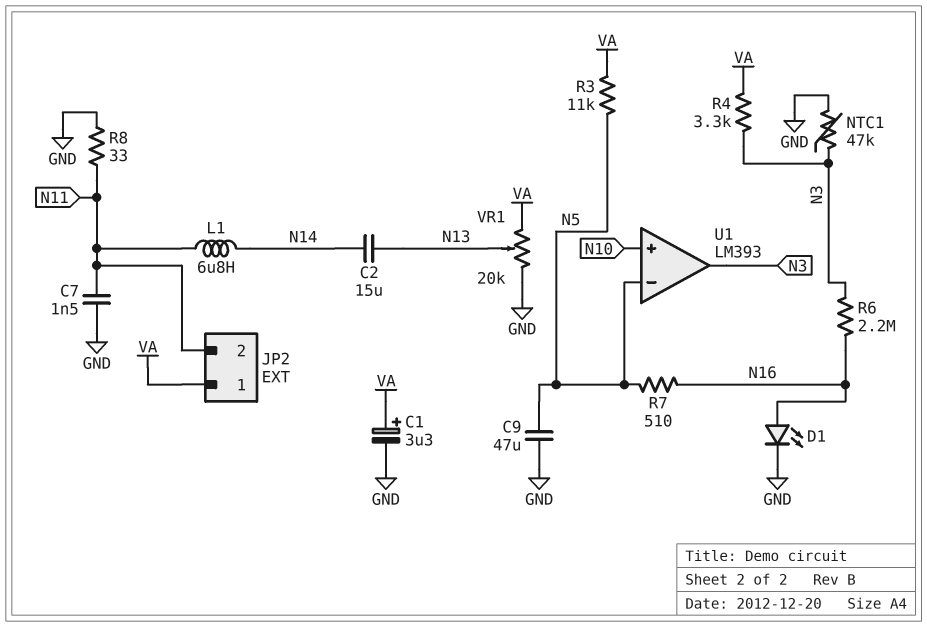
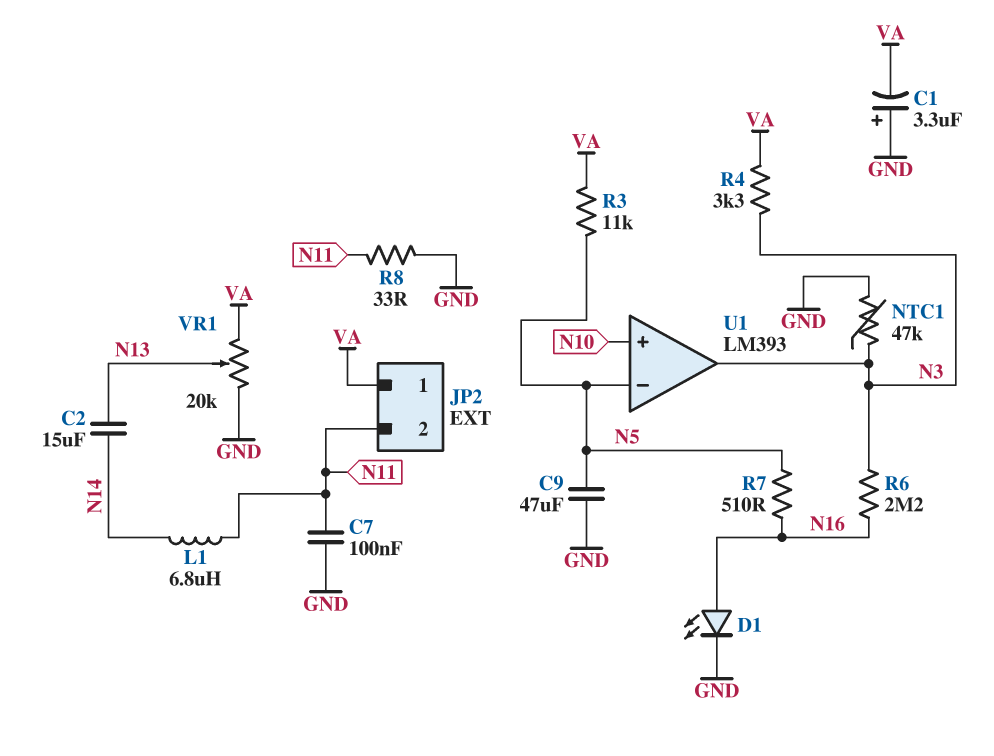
C1: 3.3uF (plus VA, minus GND) -> 3.3uF (plus GND, minus VA)
C7: 1.5nF (GND, N11) -> 100nF (GND, N11)

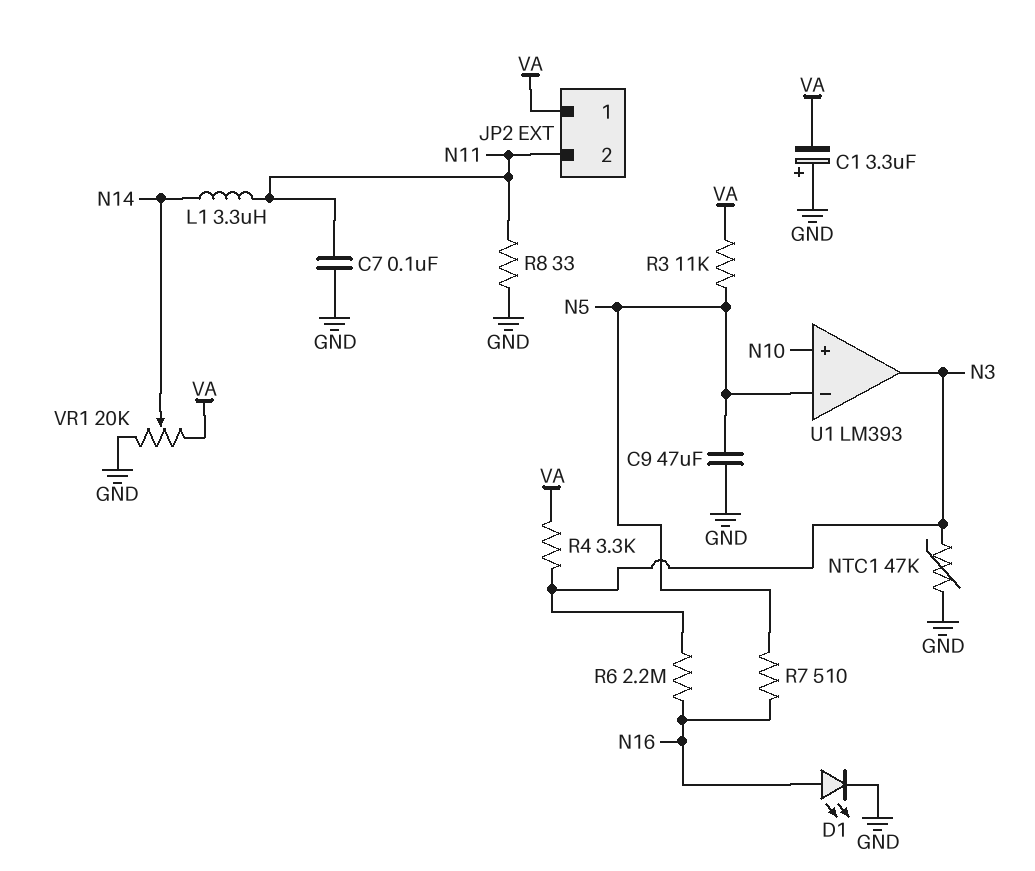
C2: 15uF (N13, N14) -> none
L1: 6.8uH (N11, N14) -> 3.3uH (N11, N14)
VR1: 20k (GND, VA, wiper N13) -> 20k (GND, VA, wiper N14)

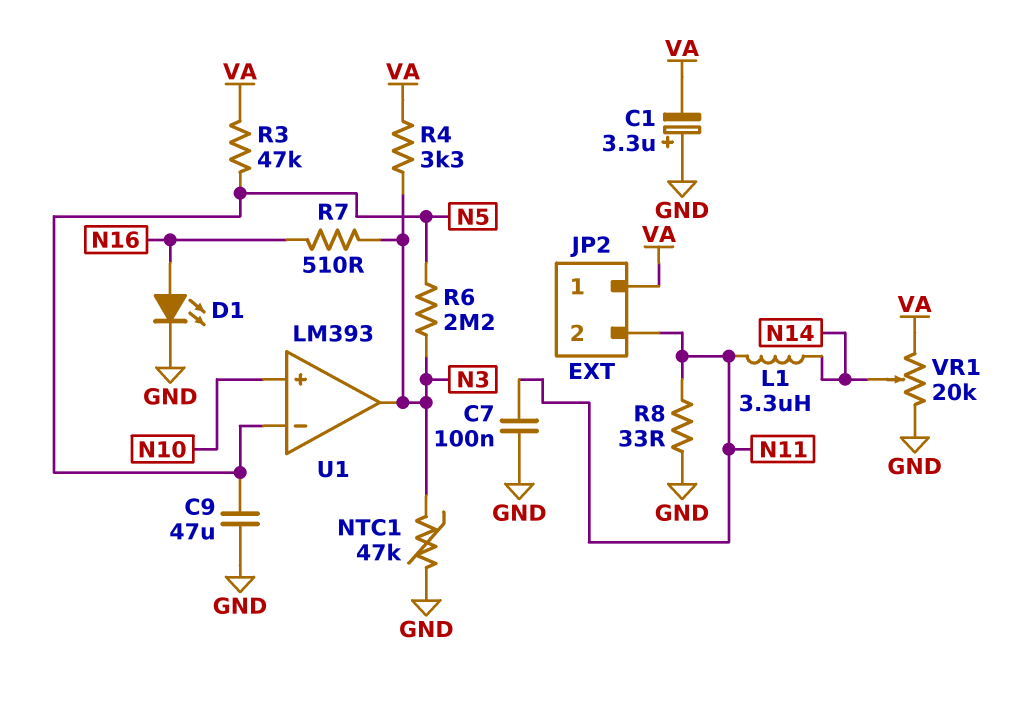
R3: 11k (N5, VA) -> 47k (N5, VA)
R6: 2.2M (N3, N16) -> 2.2M (N3, N5)
R7: 510 (N5, N16) -> 510 (N3, N16)

